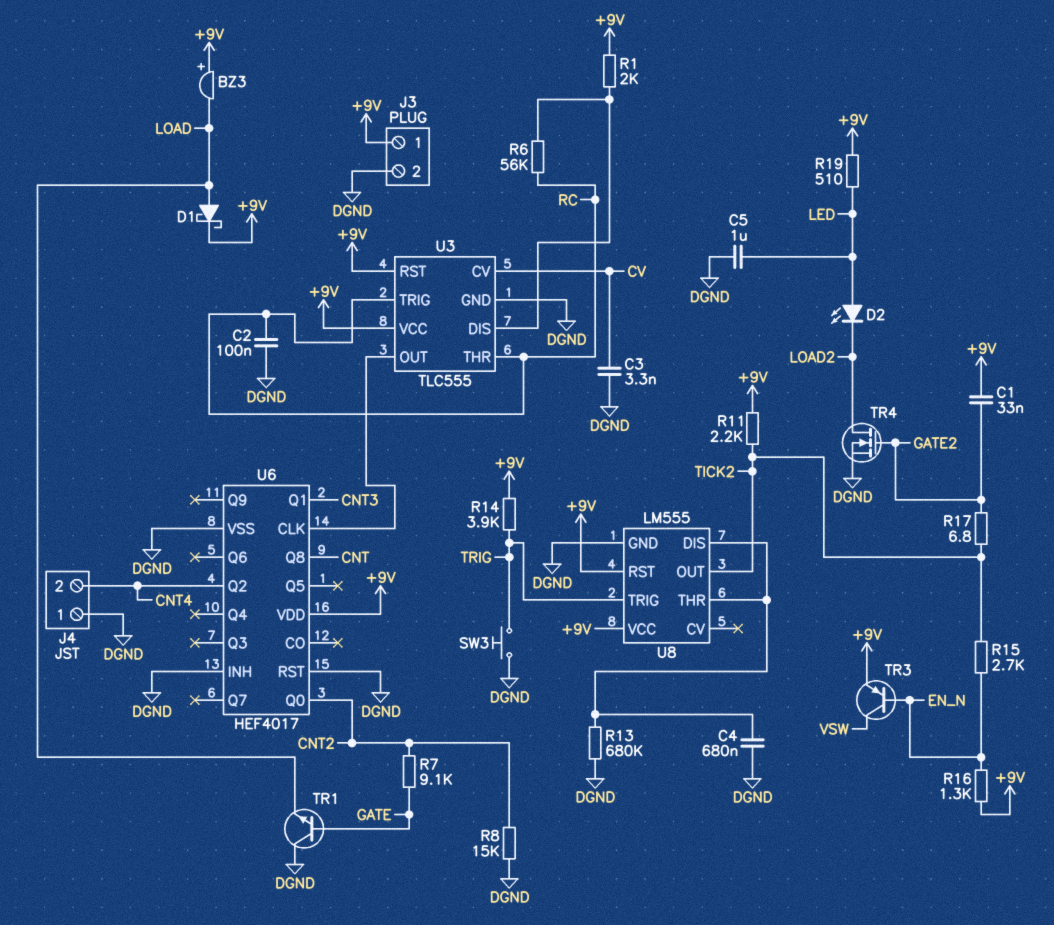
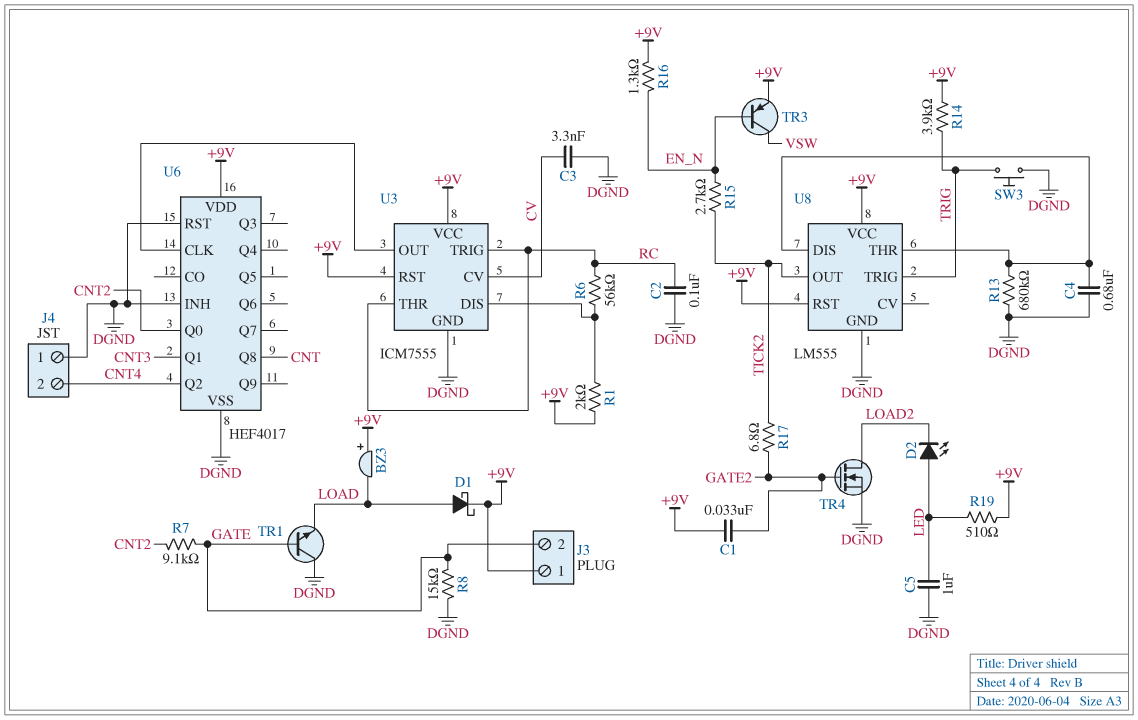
J3 pin 2: DGND -> GATE
R8: 15k (CNT2, DGND) -> 15k (DGND, GATE)
R11: 2.2k (+9V, TICK2) -> none
U3: TLC555 -> ICM7555

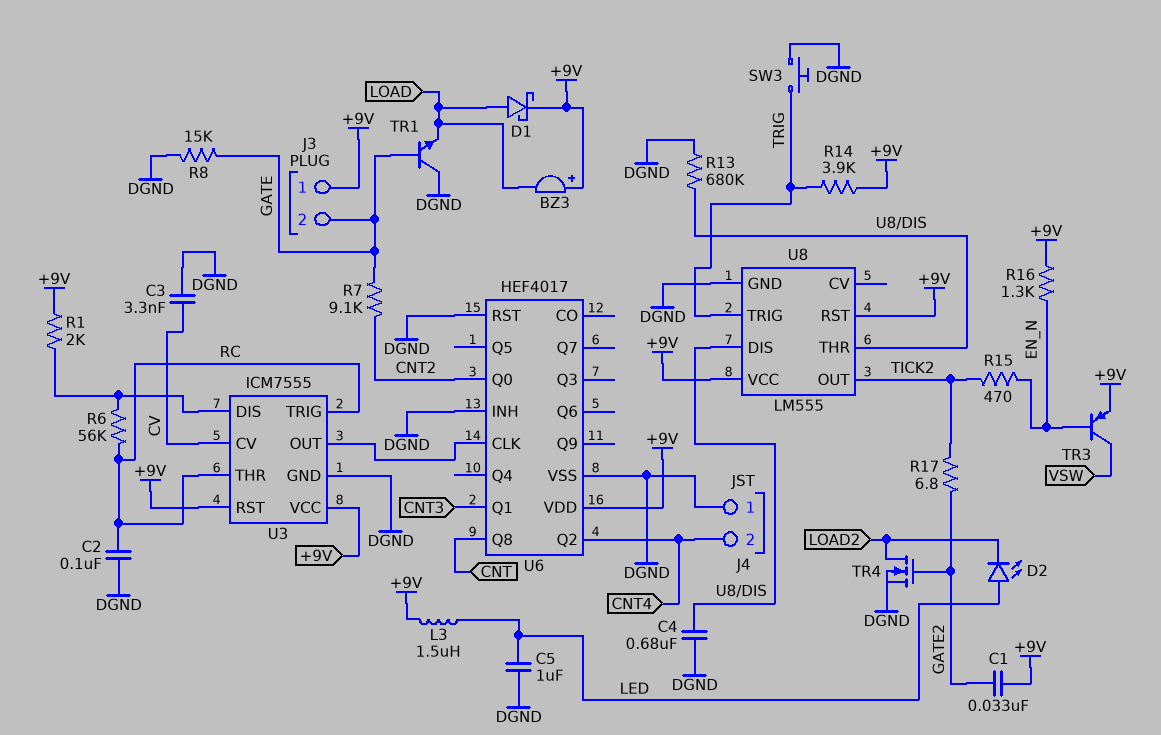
L3: none -> 1.5uH (+9V, LED)
R15: 2.7k (EN_N, TICK2) -> 470 (EN_N, TICK2)
R19: 510 (+9V, LED) -> none

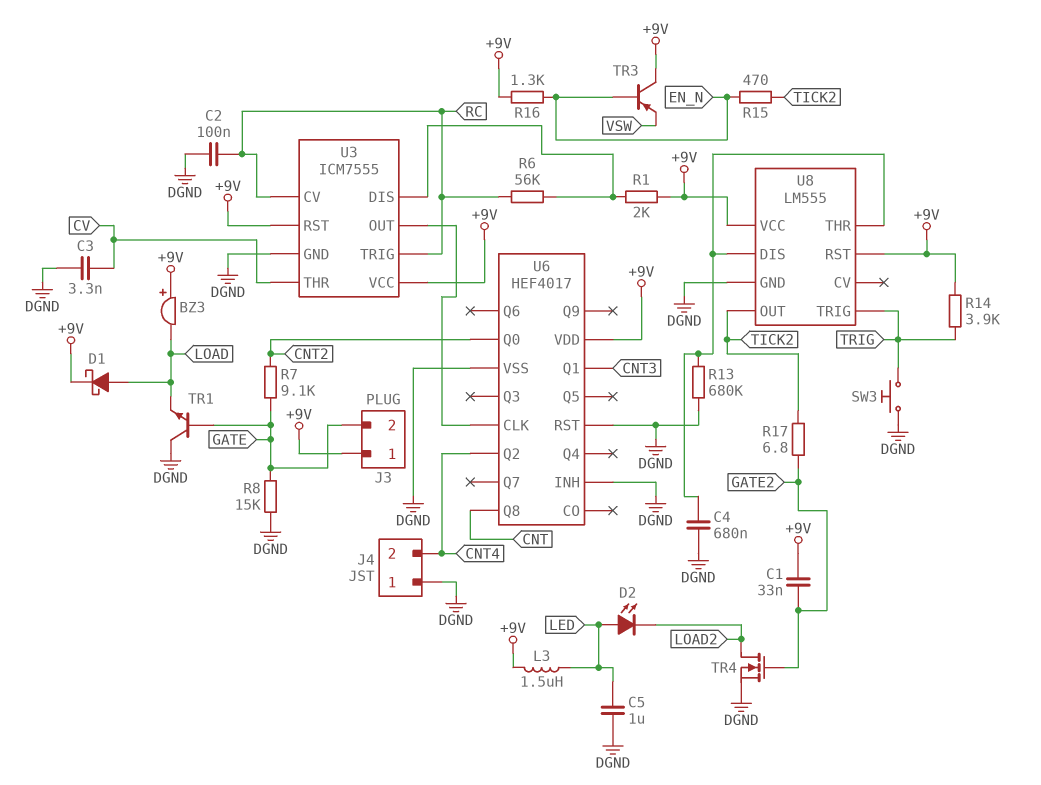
TR3: PNP (B EN_N, C VSW, E +9V) -> PNP (B EN_N, C +9V, E VSW)
U3 pin CV: CV -> RC
U3 pin THR: RC -> CV

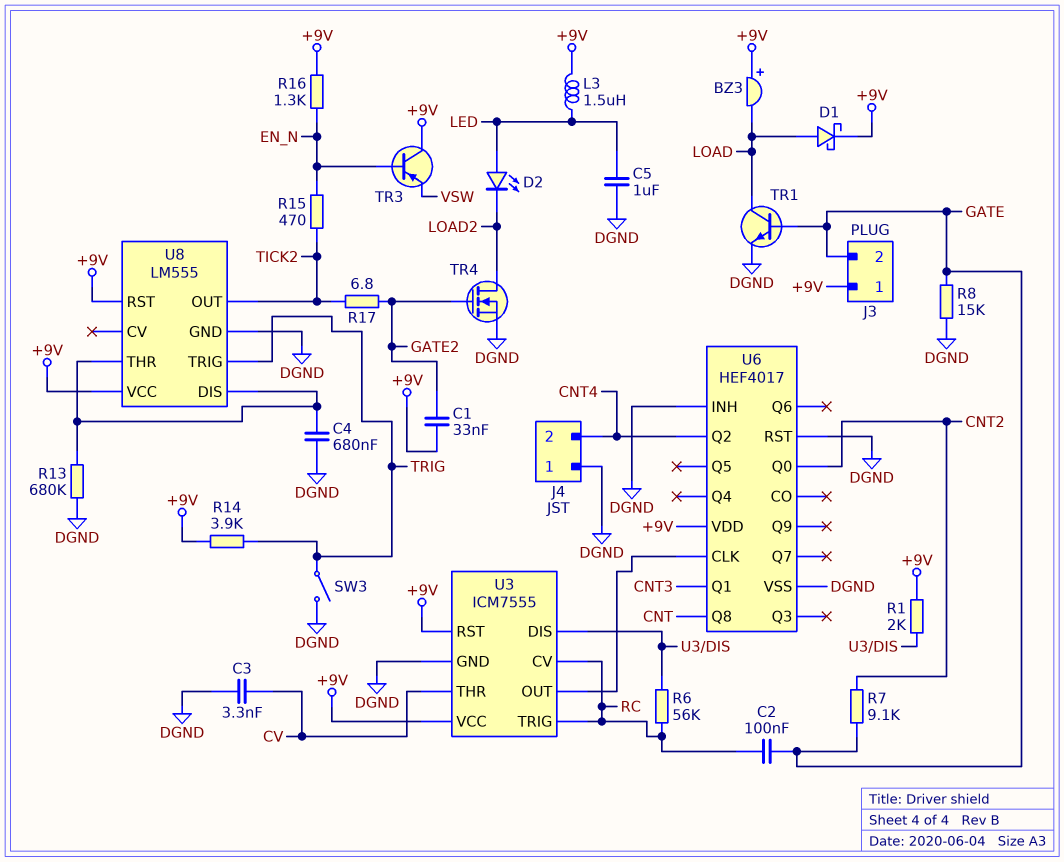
C2: 100nF (DGND, RC) -> 100nF (GATE, RC)
SW3: button (DGND, TRIG) -> switch (DGND, TRIG)
TR1: NPN (B GATE, C DGND, E LOAD) -> NPN (B GATE, C LOAD, E DGND)

